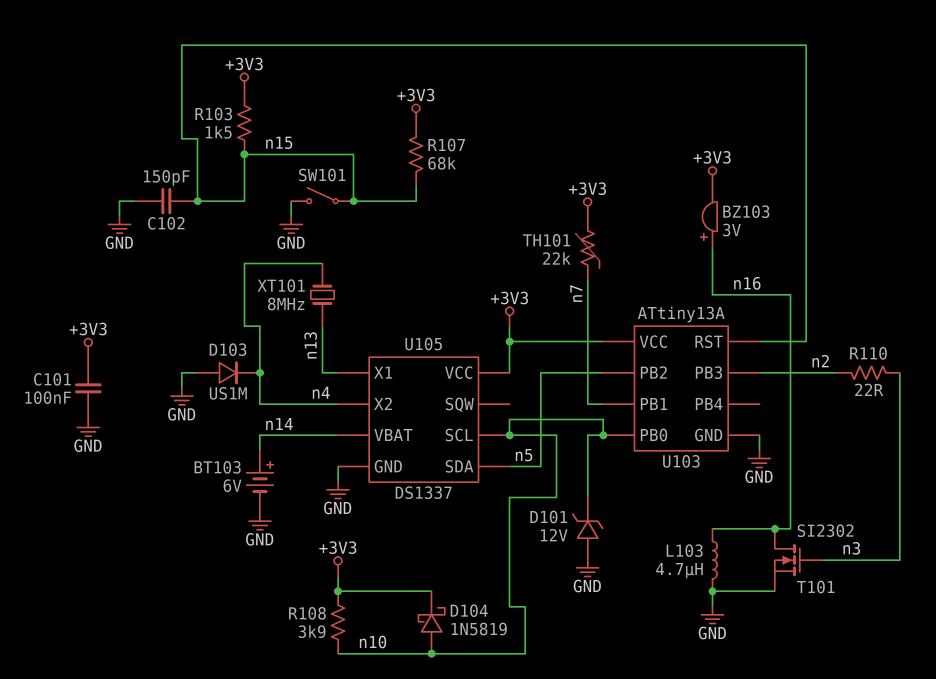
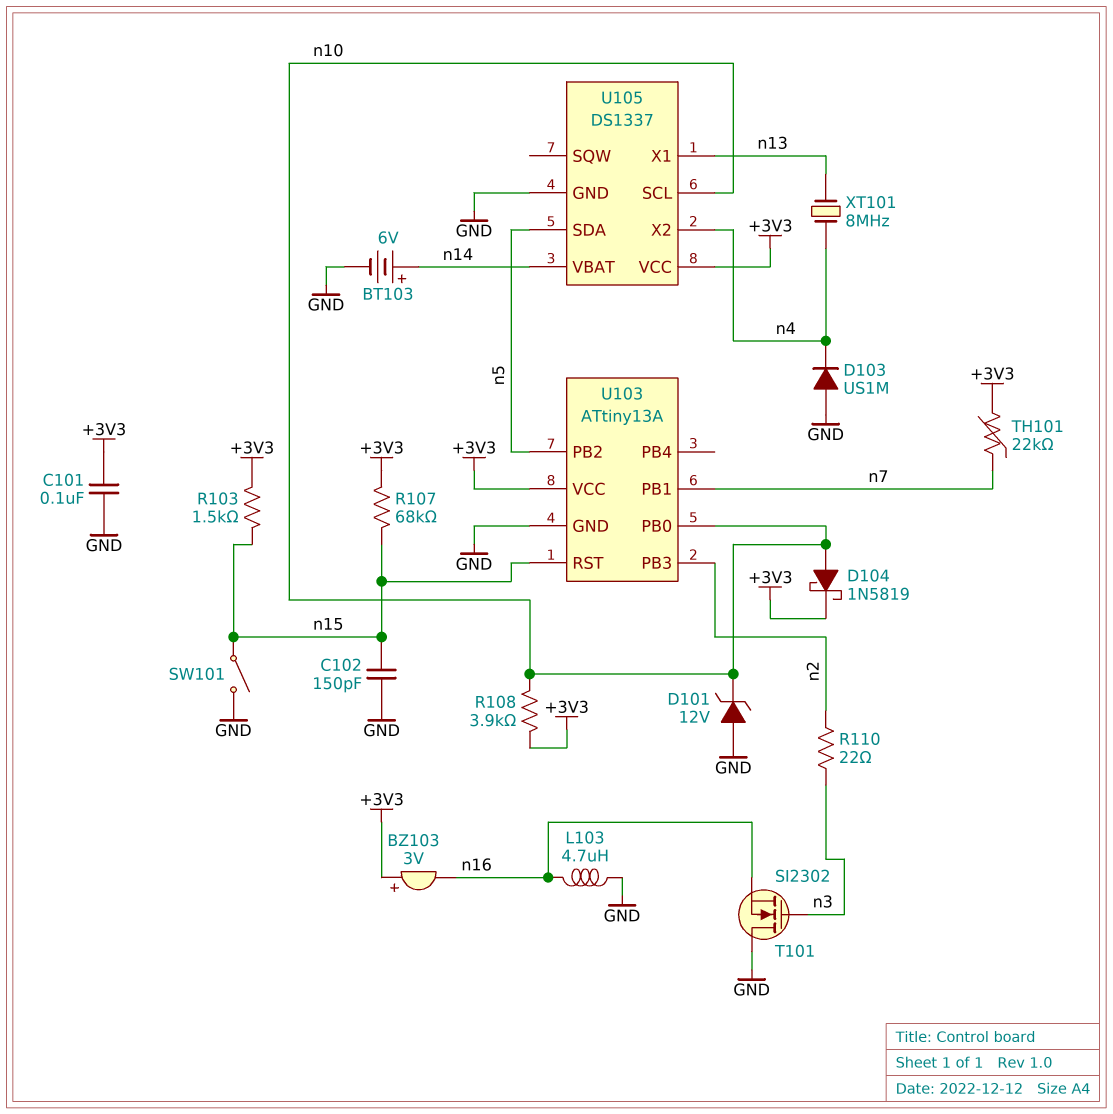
BZ103: buzzer 3V (plus n16, minus +3V3) -> buzzer 3V (plus +3V3, minus n16)
T101: NMOS SI2302 (G n3, D n16, S GND) -> NMOS SI2302 (G n3, D GND, S n16)

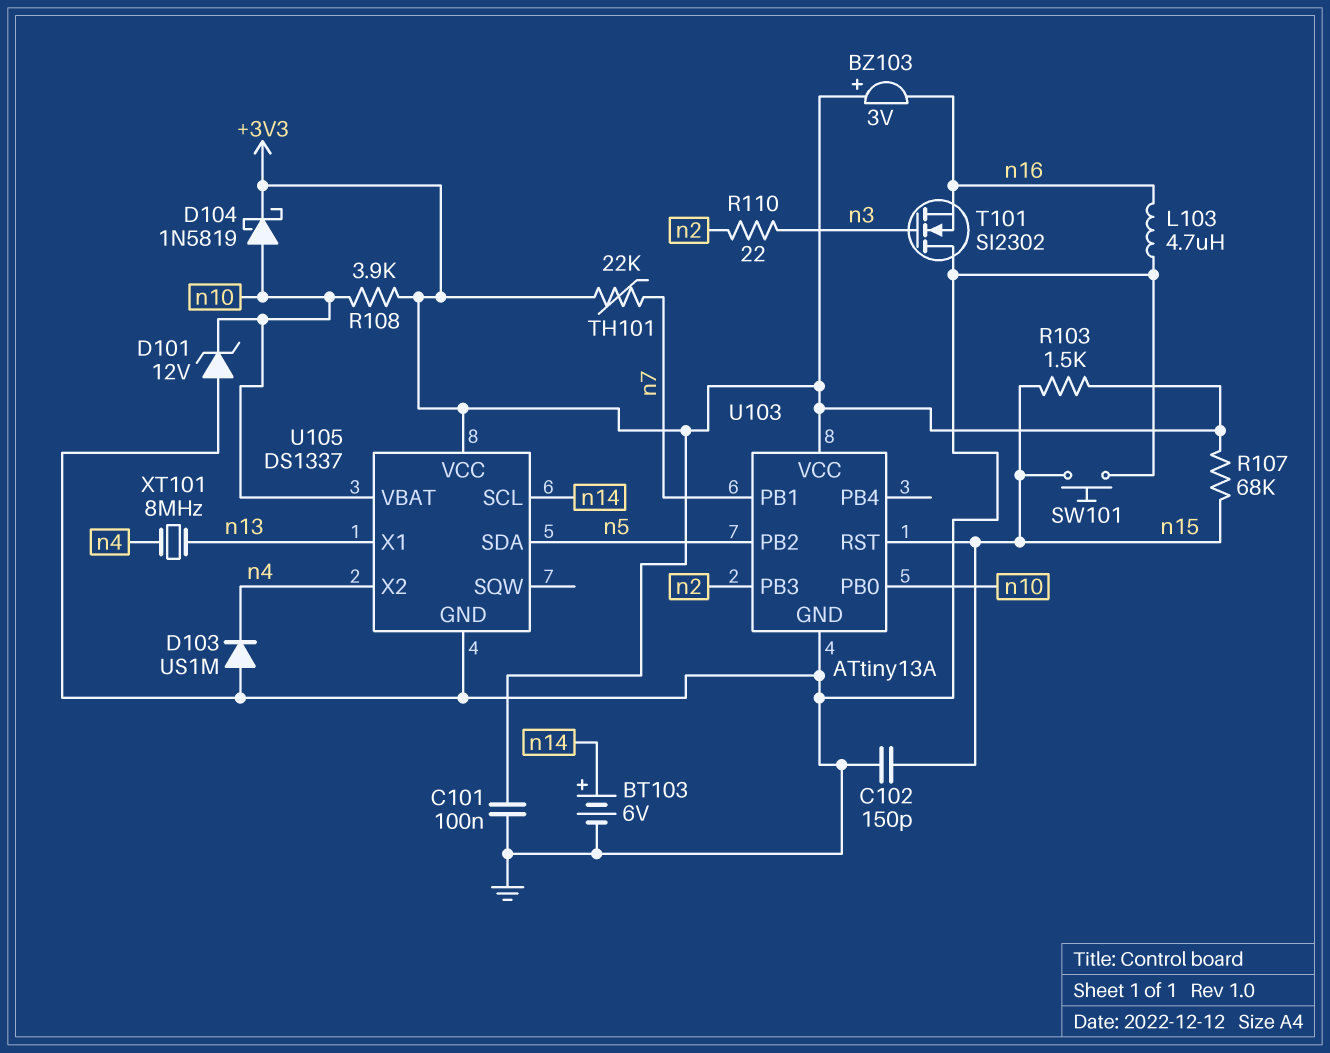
SW101: switch (GND, n15) -> button (GND, n15)
U105 pin SCL: n10 -> n14
U105 pin VBAT: n14 -> n10

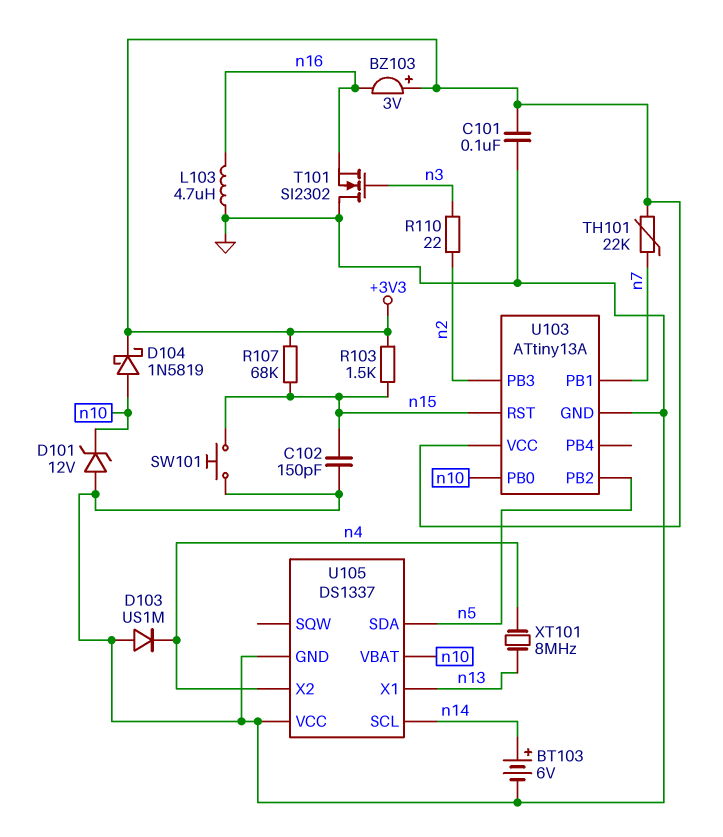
R108: 3.9k (+3V3, n10) -> none
U105 pin VCC: +3V3 -> GND

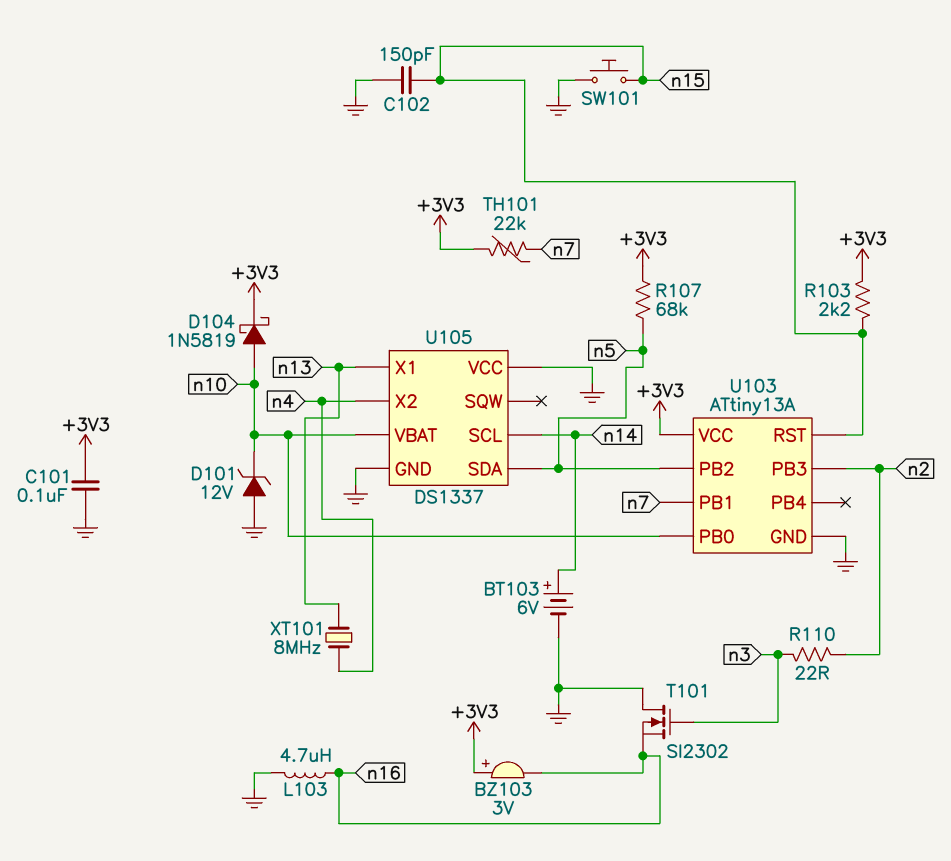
D103: diode US1M (A GND, K n4) -> none
R103: 1.5k (+3V3, n15) -> 2.2k (+3V3, n15)
R107: 68k (+3V3, n15) -> 68k (+3V3, n5)

